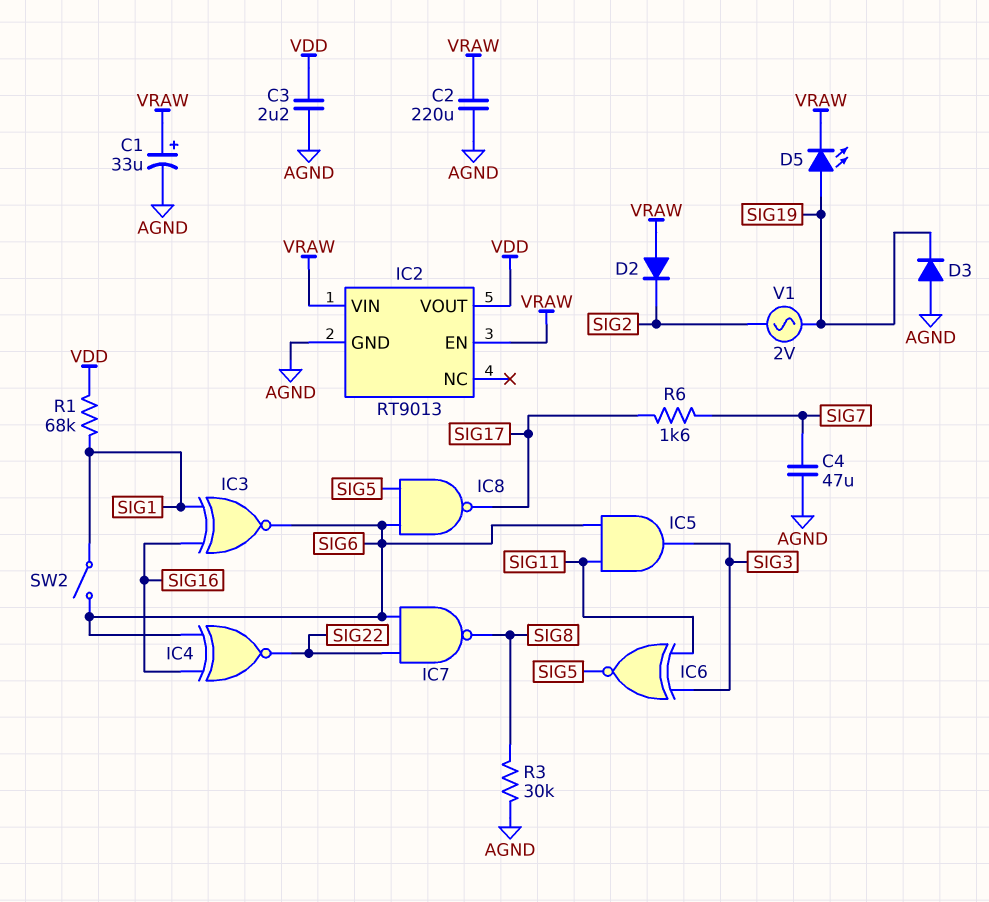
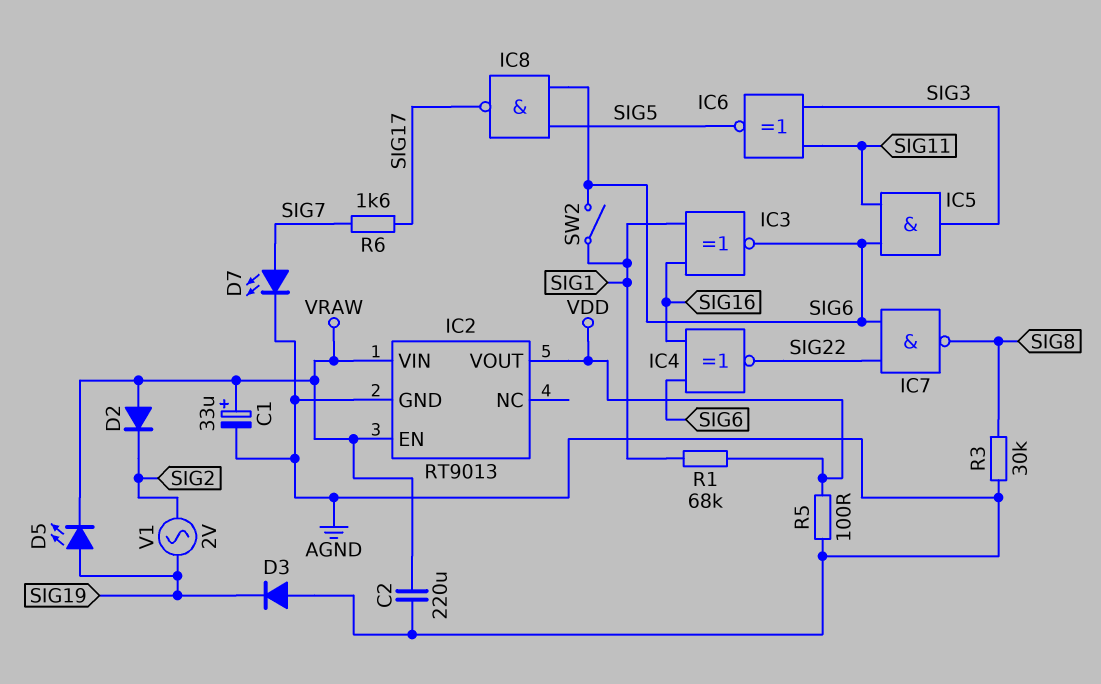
C3: 2.2uF (AGND, VDD) -> none
C4: 47uF (AGND, SIG7) -> none
D7: none -> LED (A SIG7, K AGND)
R5: none -> 100 (AGND, VDD)

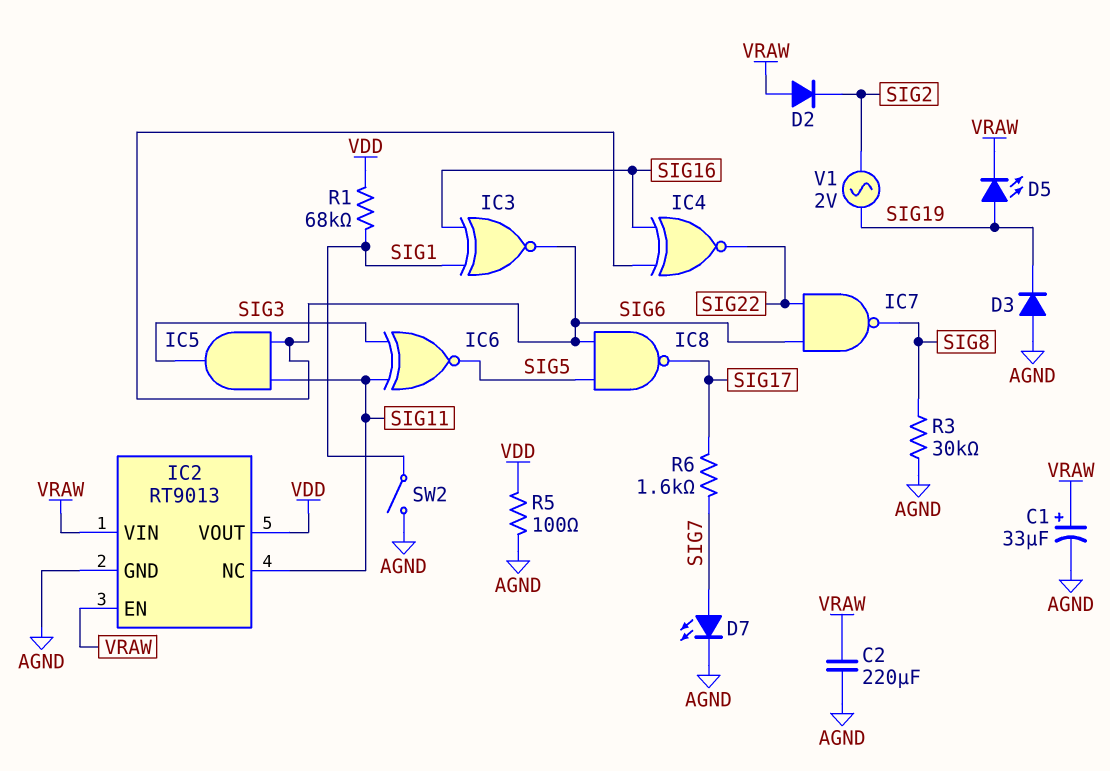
IC2 pin NC: none -> SIG11
SW2: switch (SIG1, SIG6) -> switch (AGND, SIG1)

